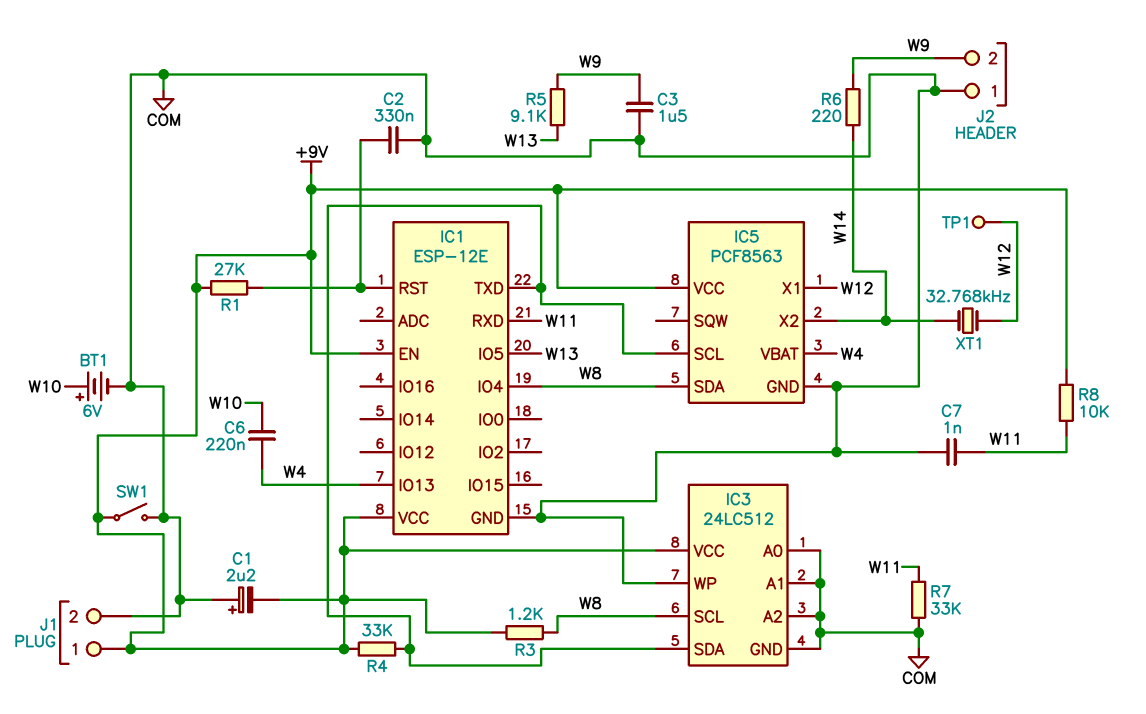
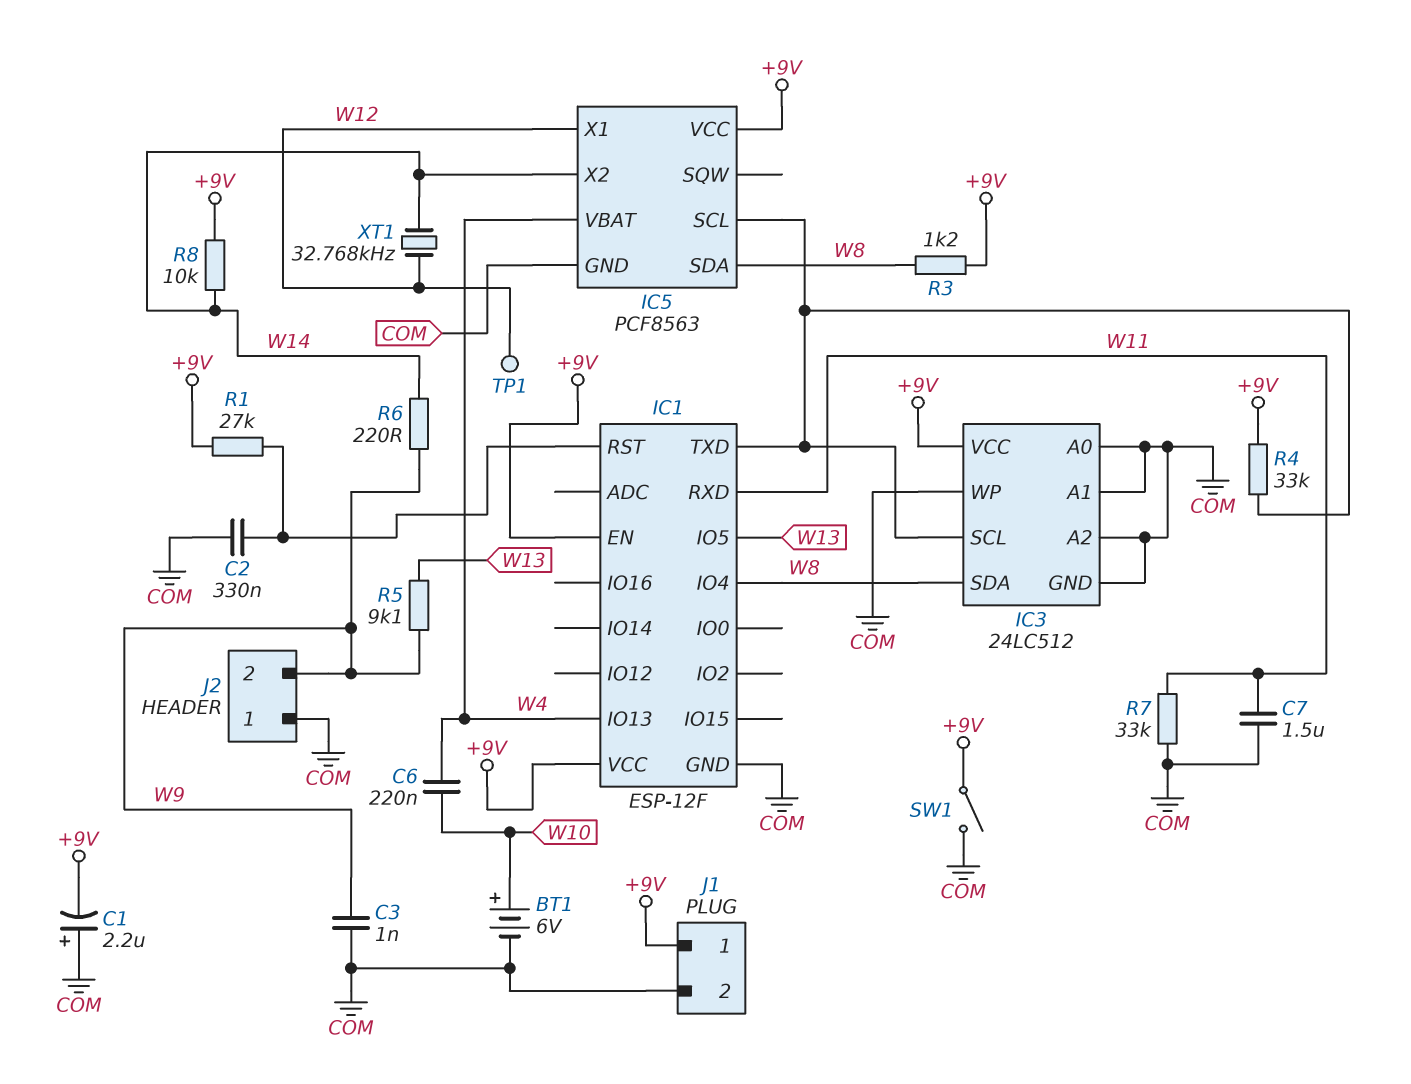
C3: 1.5uF (COM, W9) -> 1nF (COM, W9)
C7: 1nF (COM, W11) -> 1.5uF (COM, W11)
IC1: ESP-12E -> ESP-12F
IC3 pin SCL: W8 -> IC1/TXD
IC3 pin SDA: IC1/TXD -> W8
R8: 10k (+9V, W11) -> 10k (+9V, W14)

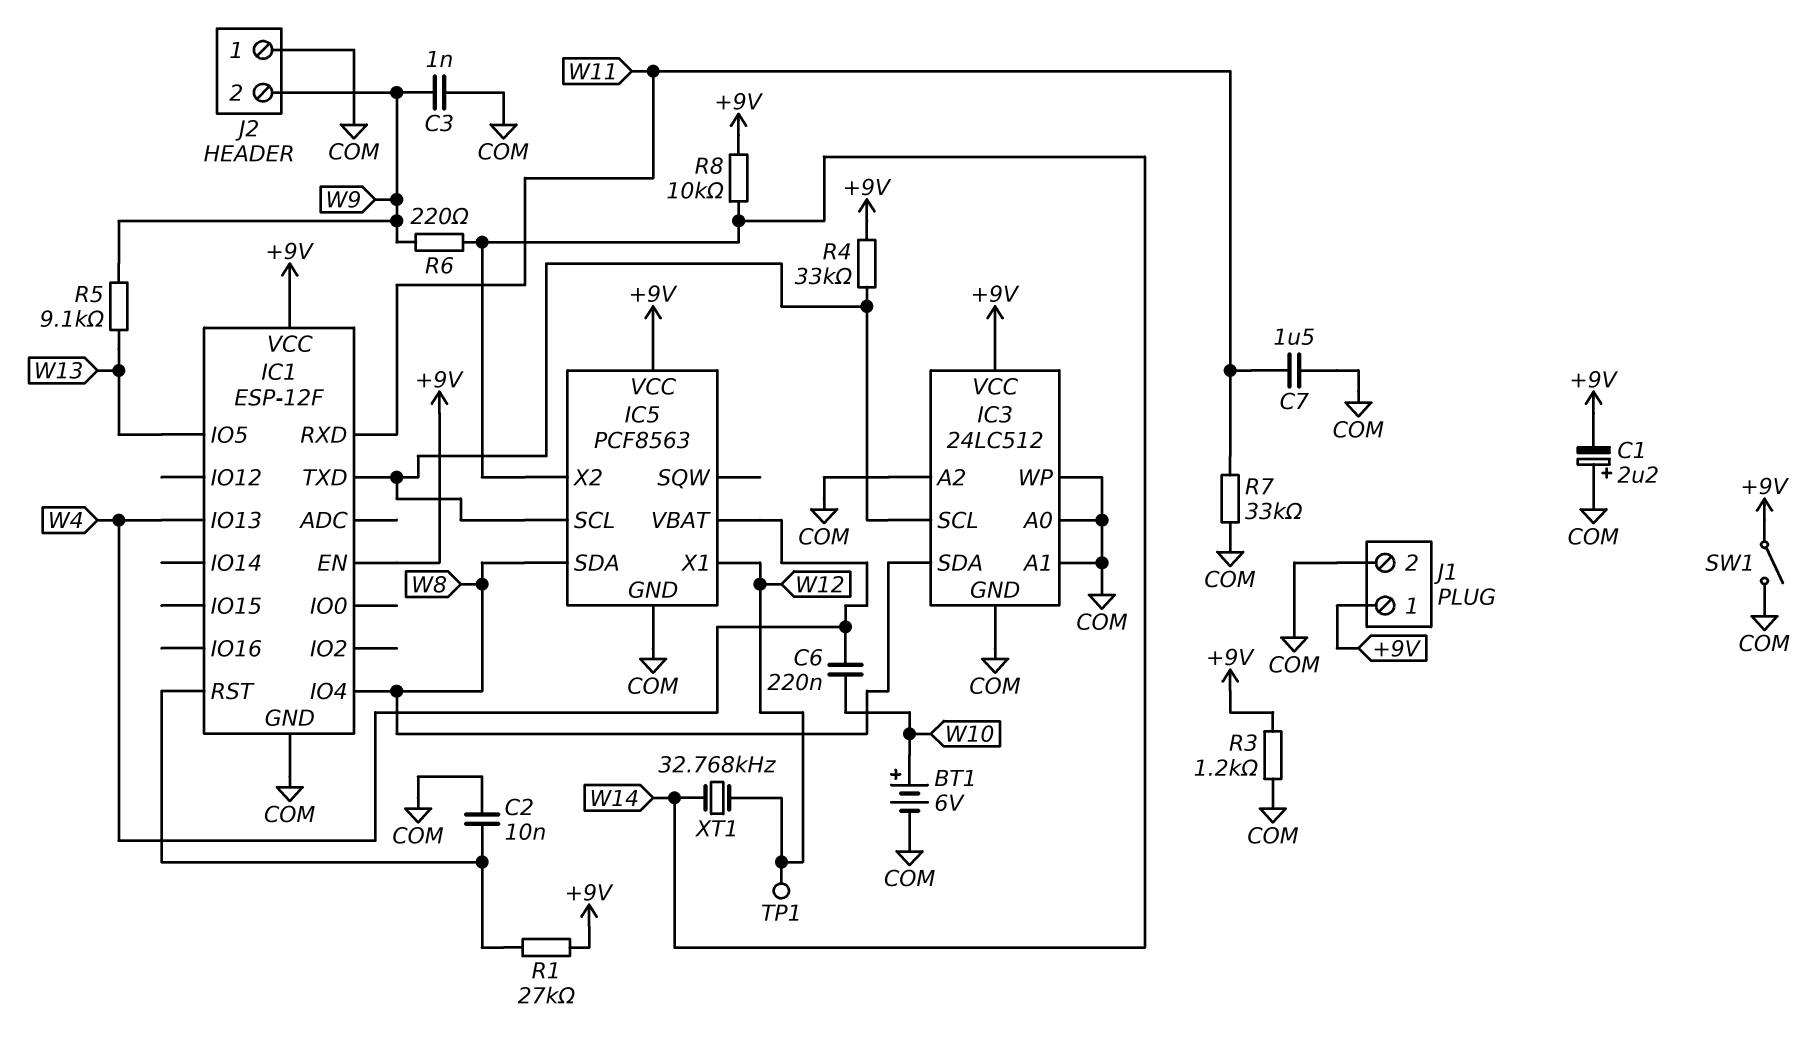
C2: 330nF (COM, IC1/RST) -> 10nF (COM, IC1/RST)
R3: 1.2k (+9V, W8) -> 1.2k (+9V, COM)

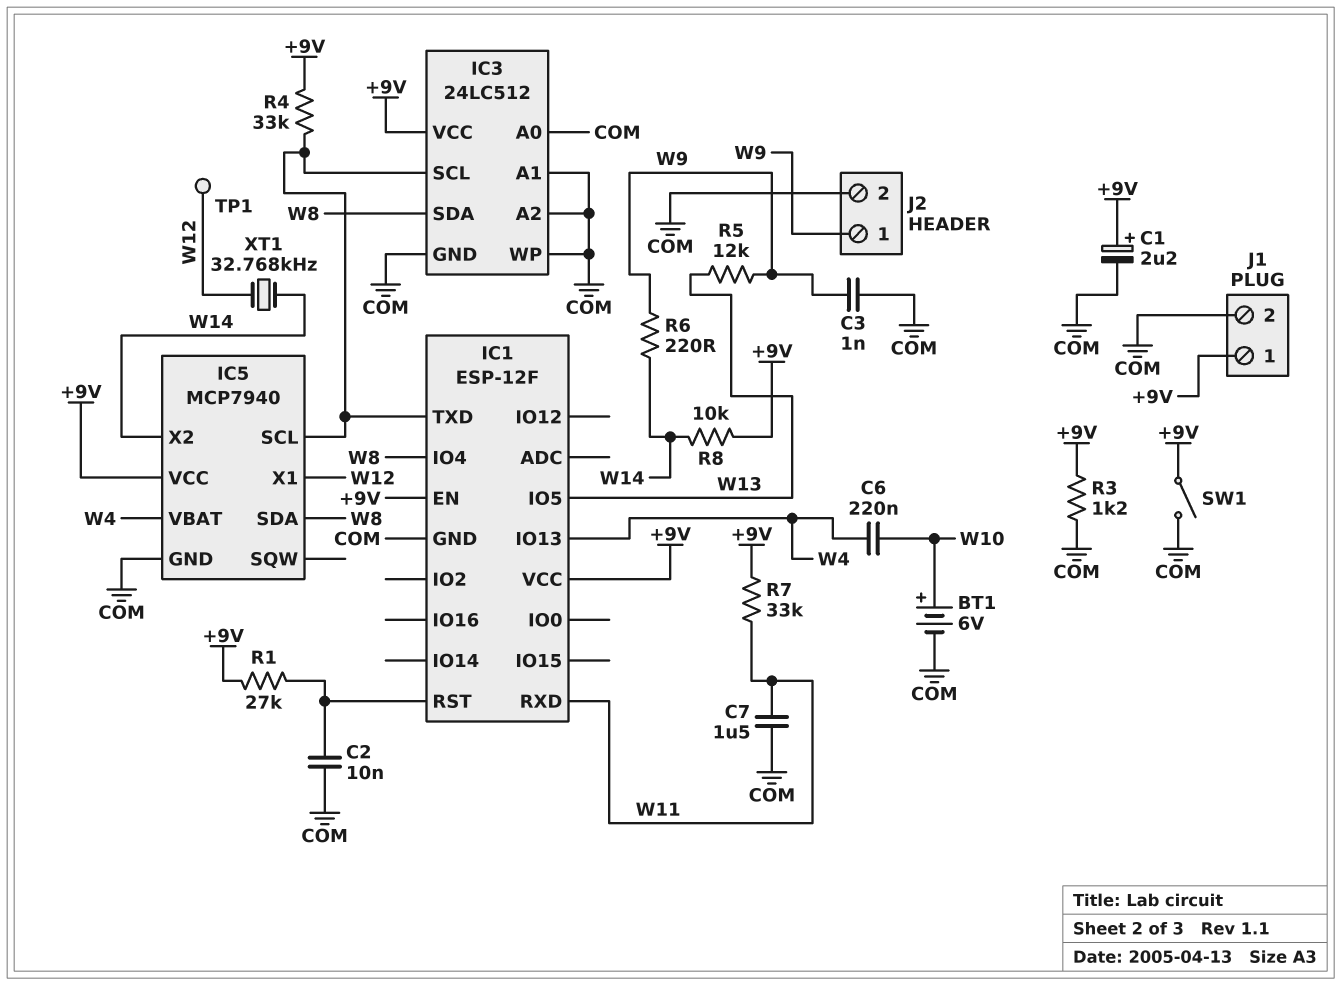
C1: 2.2uF (plus COM, minus +9V) -> 2.2uF (plus +9V, minus COM)
IC5: PCF8563 -> MCP7940
J2 pin 1: COM -> W9
J2 pin 2: W9 -> COM
R5: 9.1k (W9, W13) -> 12k (W9, W13)
R7: 33k (COM, W11) -> 33k (+9V, W11)

